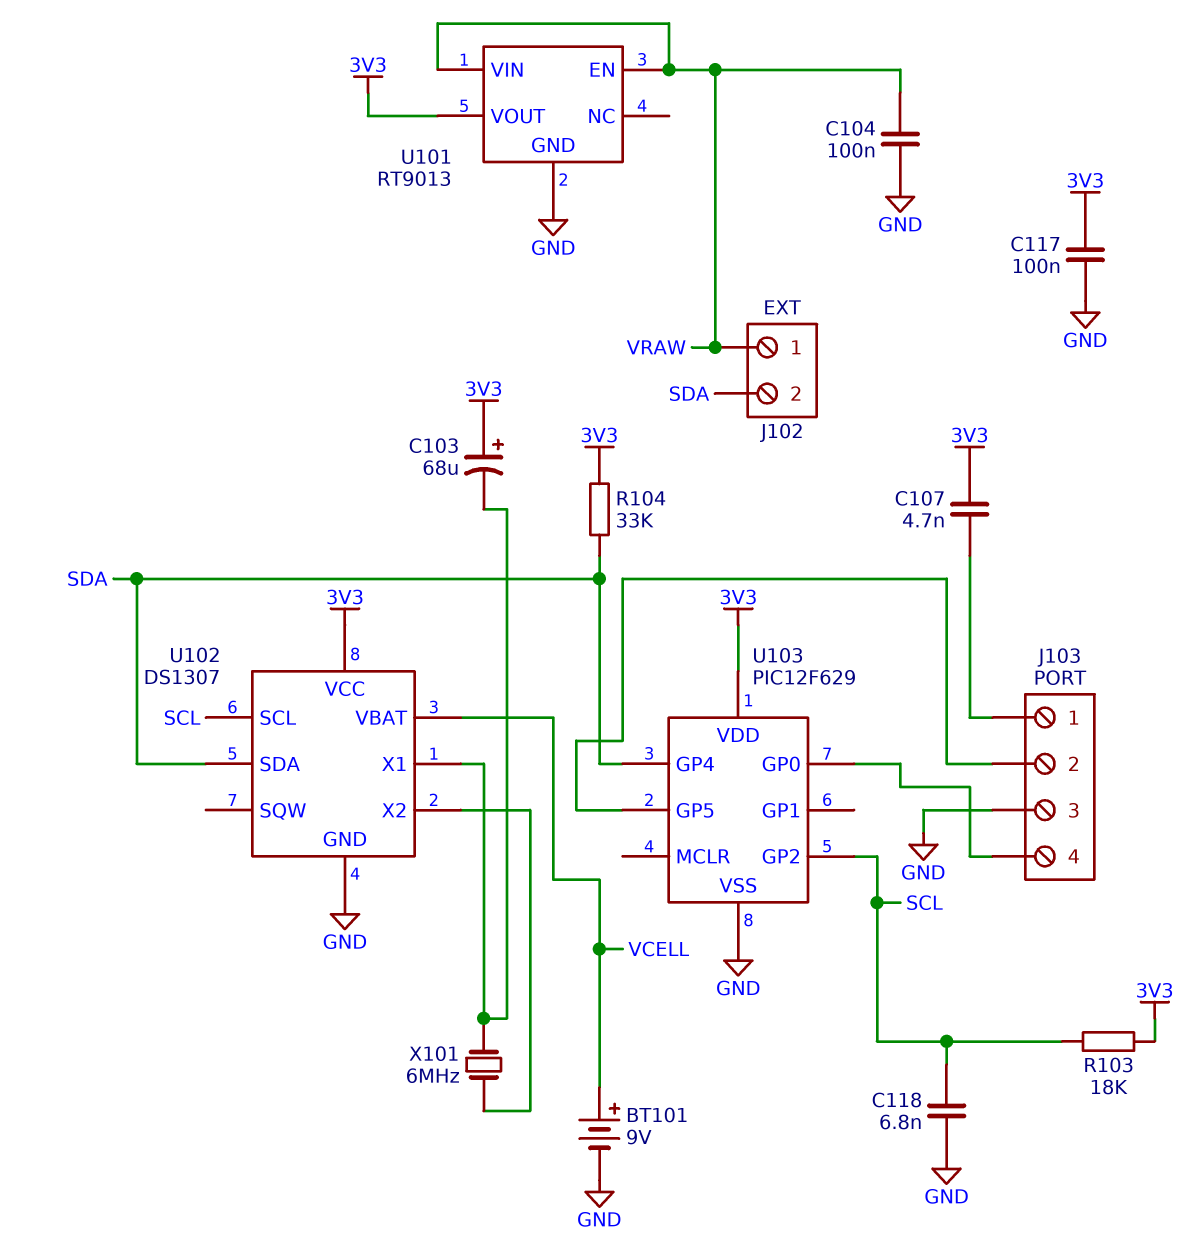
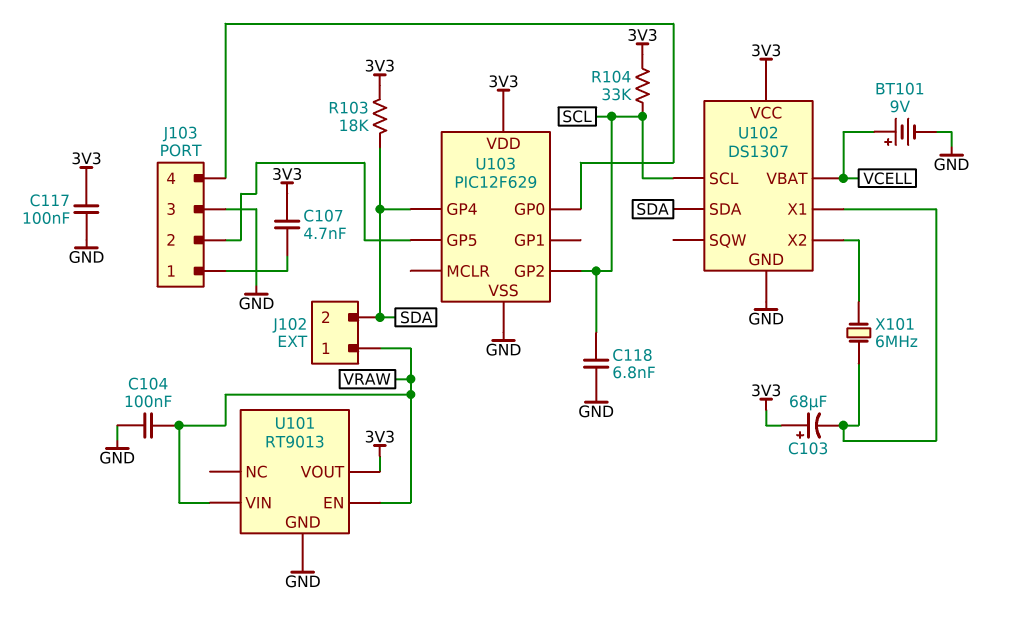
R103: 18k (3V3, SCL) -> 18k (3V3, SDA)
R104: 33k (3V3, SDA) -> 33k (3V3, SCL)

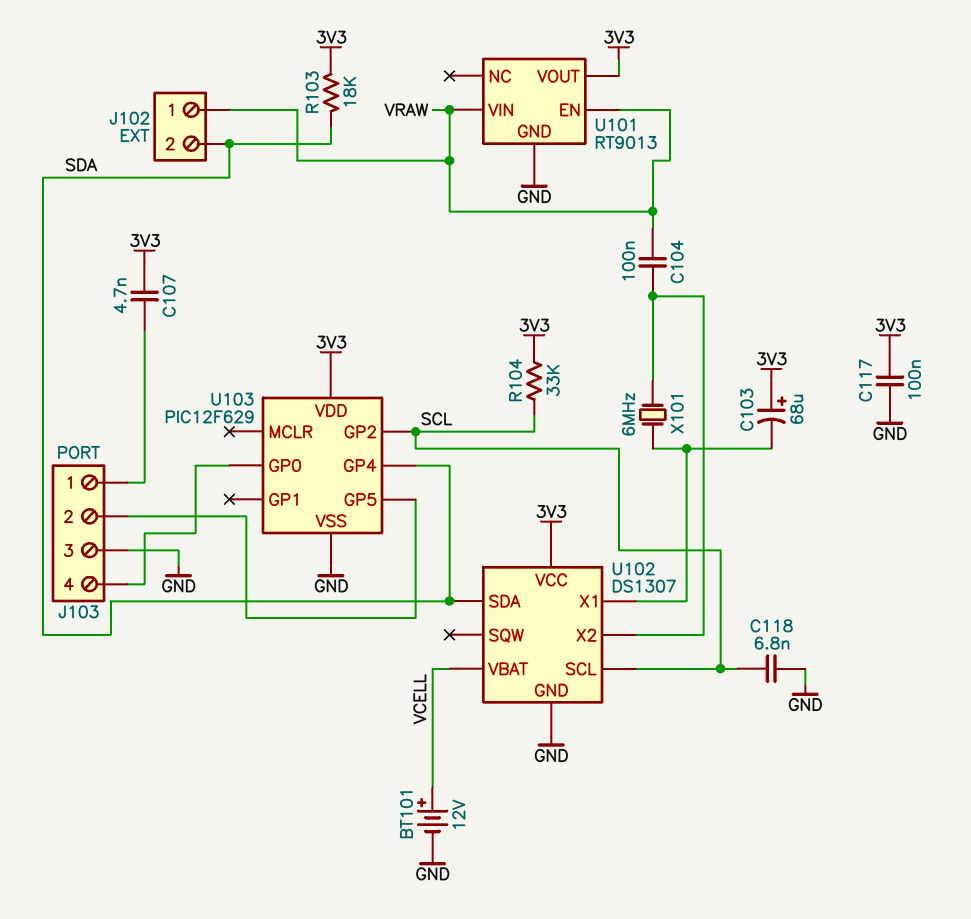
BT101: 9V (plus VCELL, minus GND) -> 12V (plus VCELL, minus GND)
C104: 100nF (GND, VRAW) -> 100nF (U102/X2, VRAW)

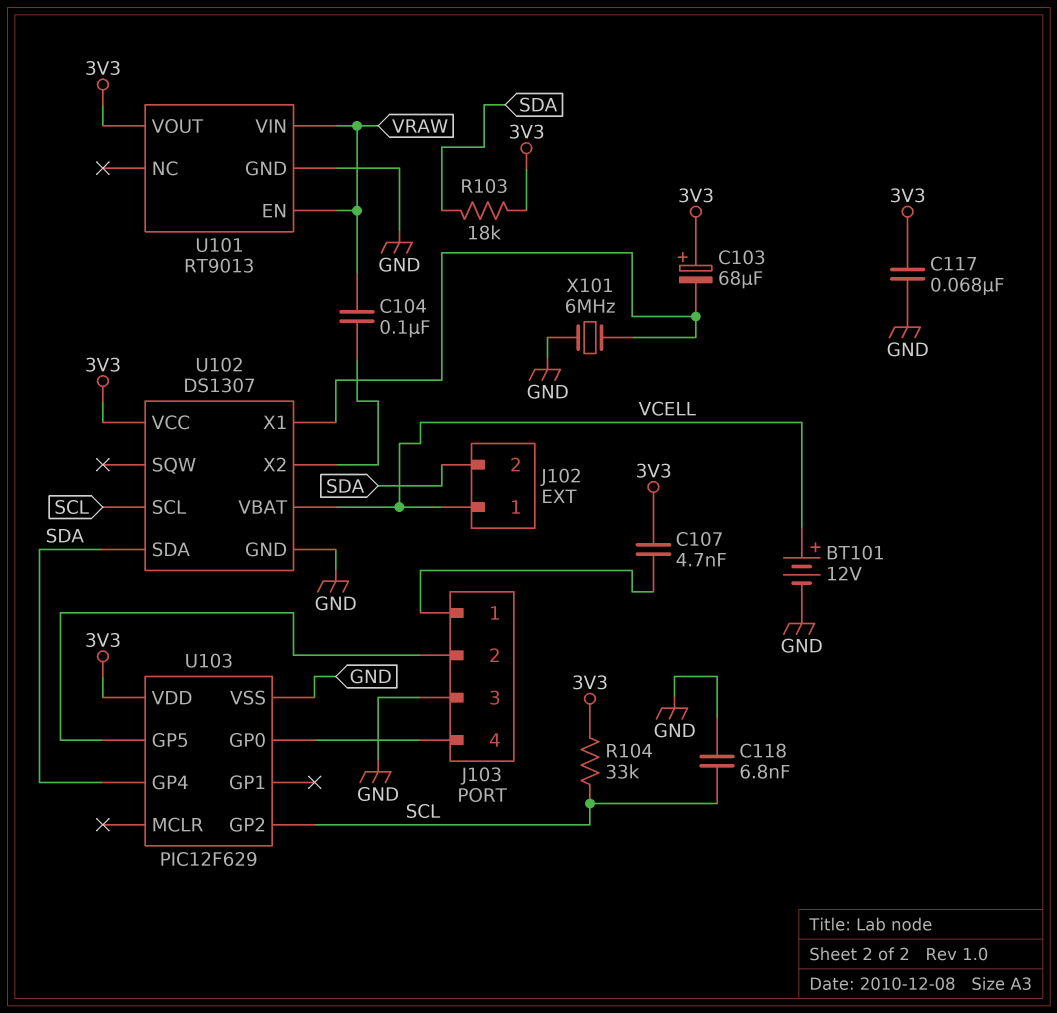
C117: 100nF (3V3, GND) -> 68nF (3V3, GND)
J102 pin 1: VRAW -> VCELL
X101: 6MHz (U102/X1, U102/X2) -> 6MHz (GND, U102/X1)

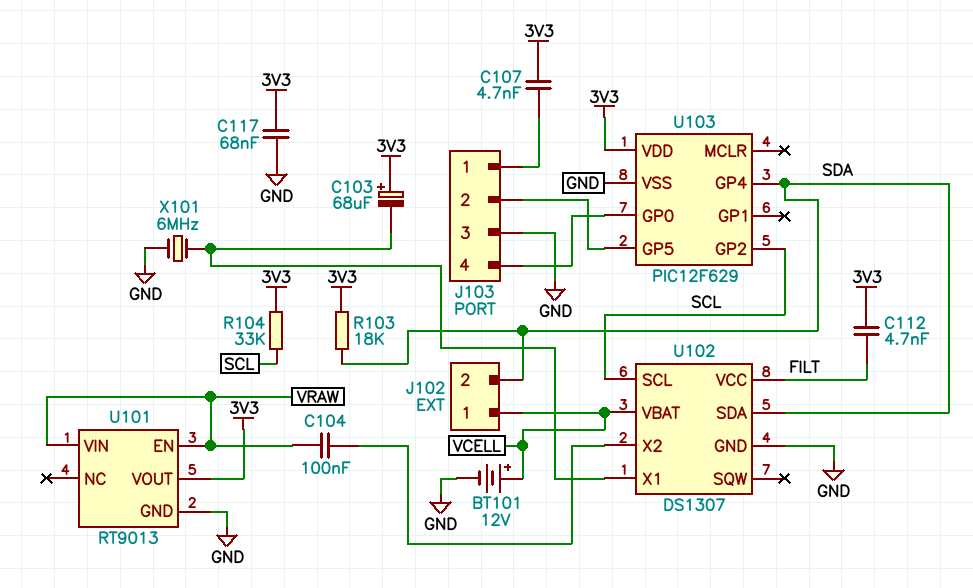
C112: none -> 4.7nF (3V3, FILT)
C118: 6.8nF (GND, SCL) -> none
U102 pin VCC: 3V3 -> FILT

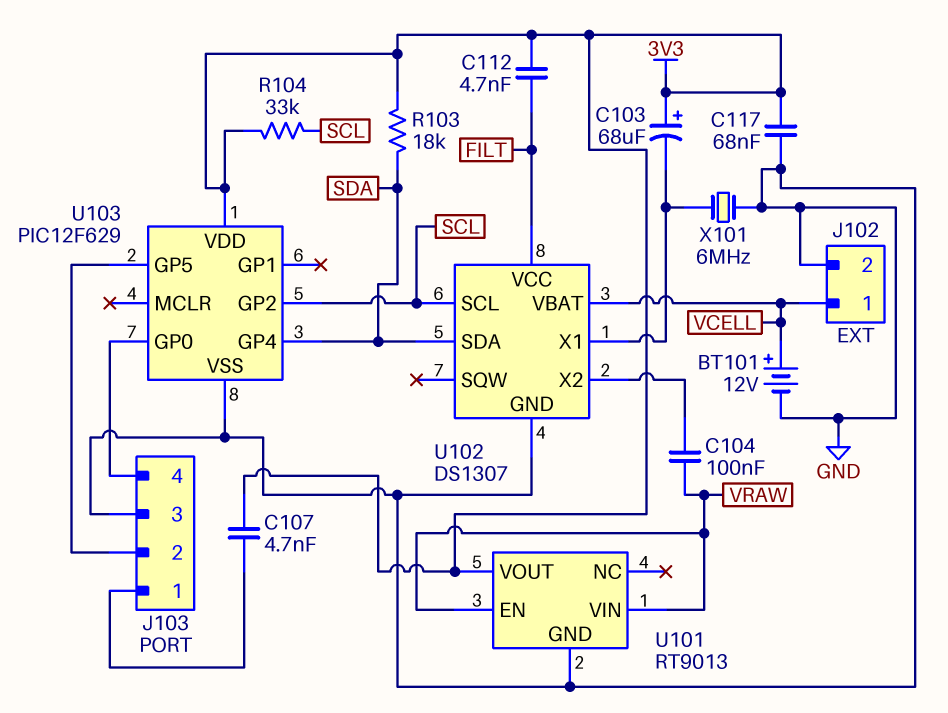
J102 pin 2: SDA -> GND

